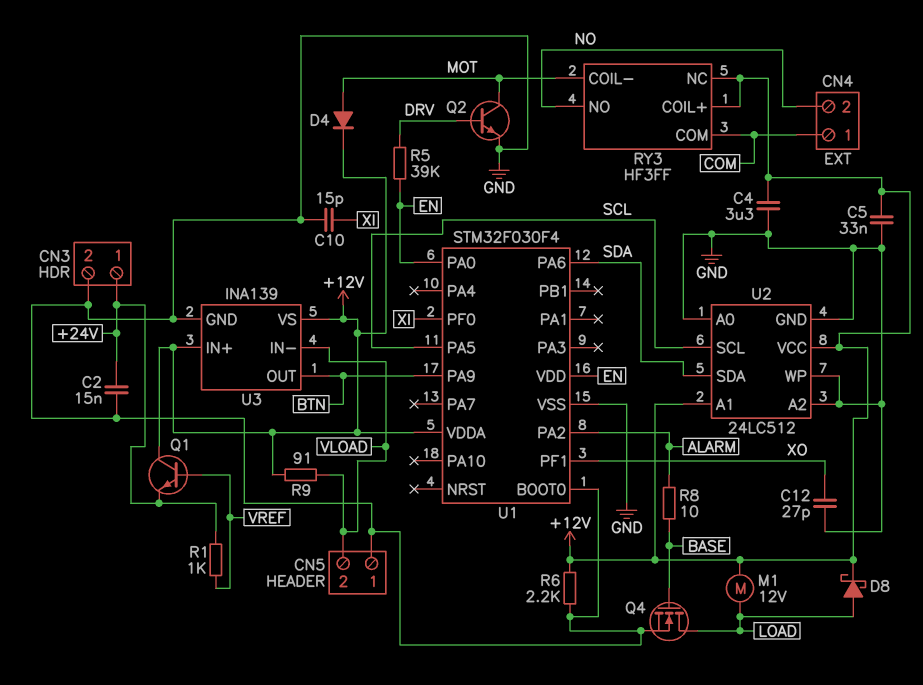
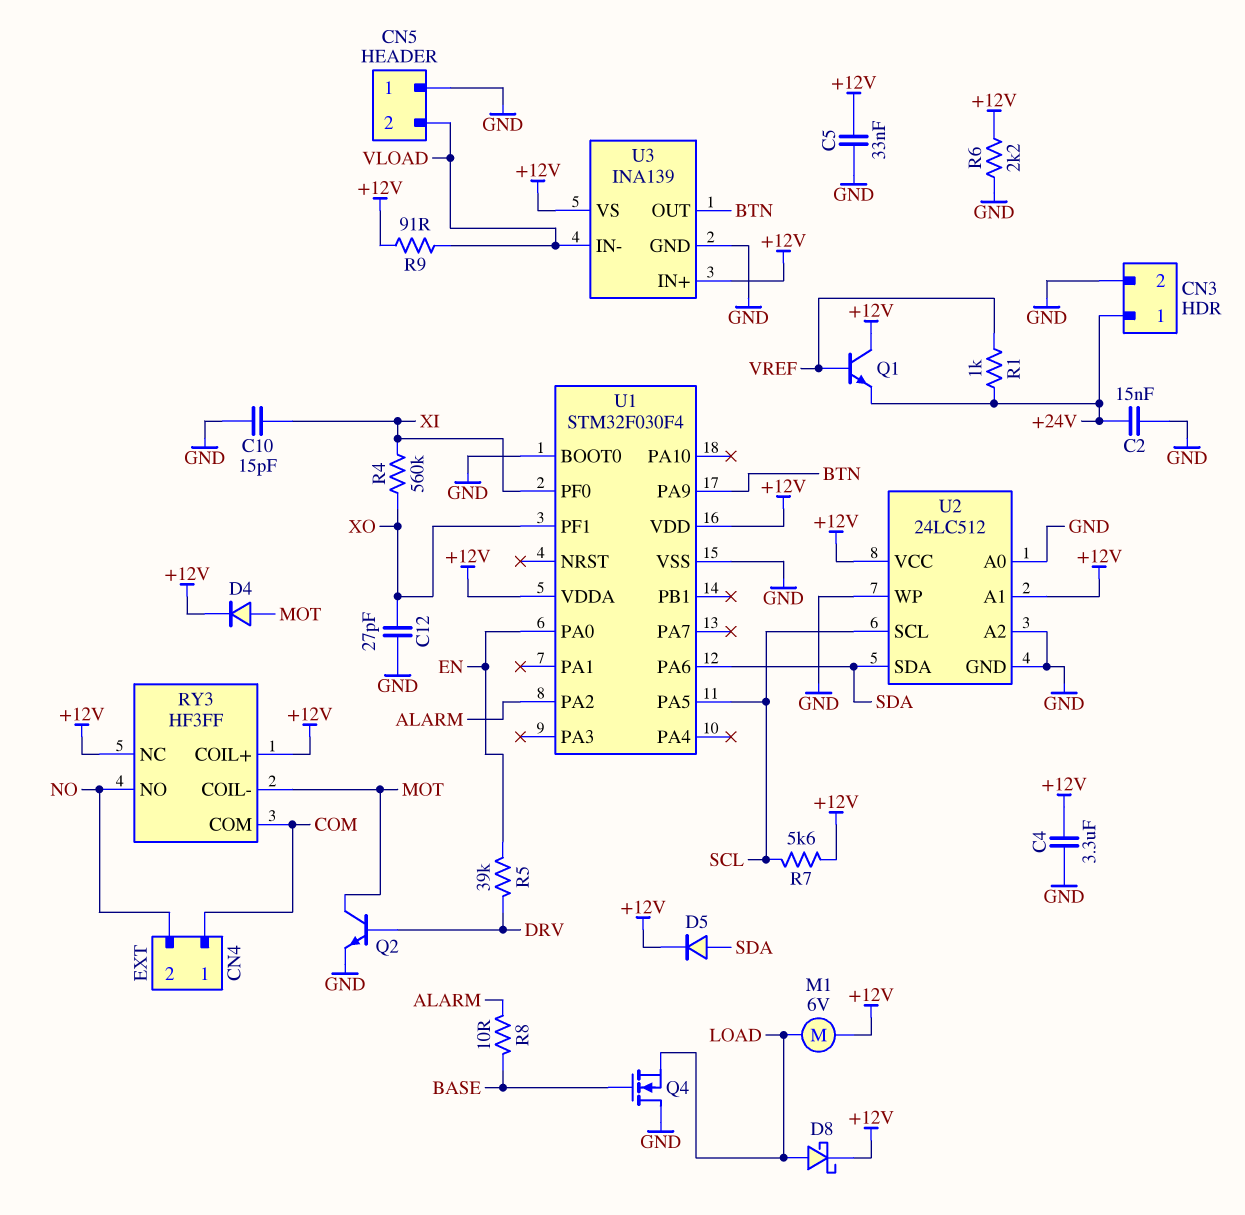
D5: none -> diode (A SDA, K +12V)
M1: motor 12V (+12V, LOAD) -> motor 6V (+12V, LOAD)
Q4: NMOS (G BASE, D LOAD, S GND) -> NMOS (G BASE, D GND, S LOAD)
R4: none -> 560k (XI, XO)
R7: none -> 5.6k (+12V, SCL)
U1 pin VDD: EN -> +12V

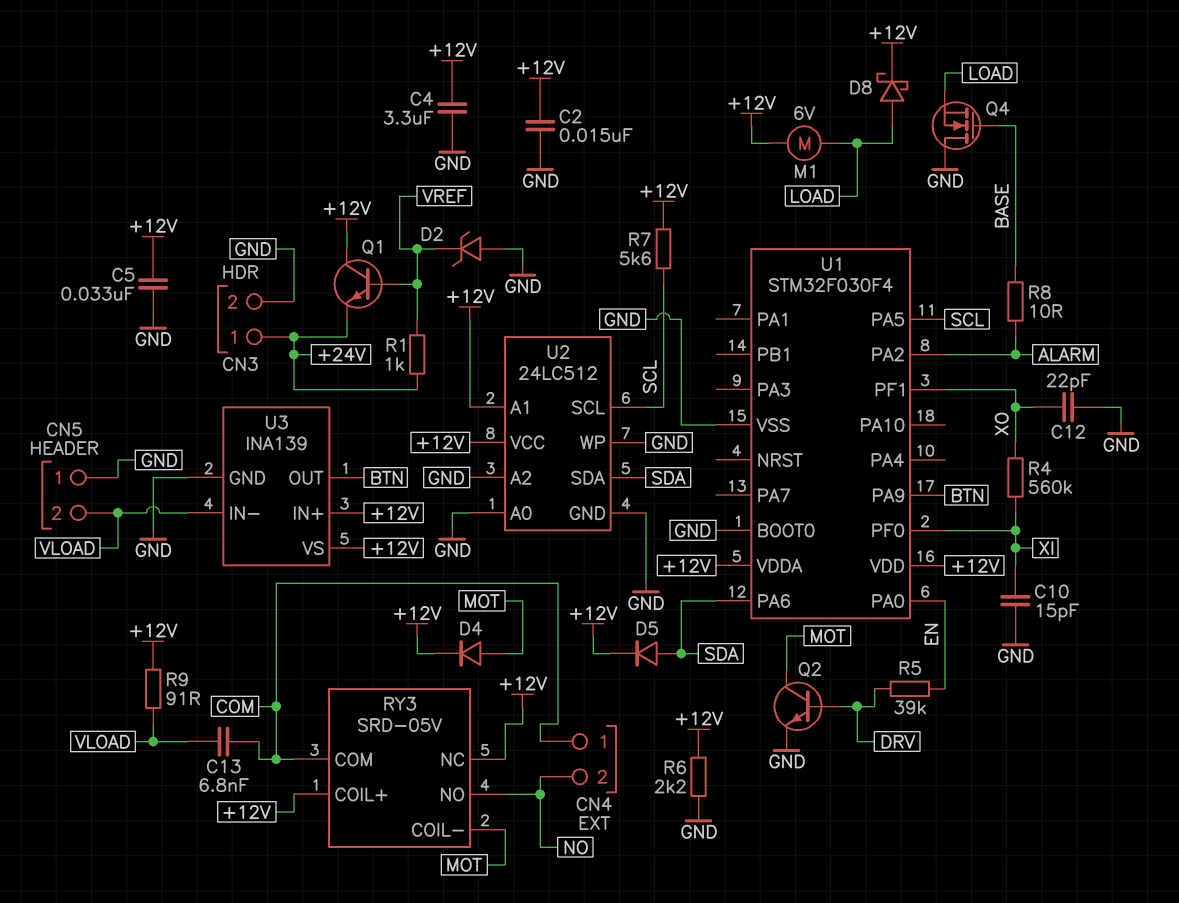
C2: 15nF (+24V, GND) -> 15nF (+12V, GND)
C12: 27pF (GND, XO) -> 22pF (GND, XO)
C13: none -> 6.8nF (COM, VLOAD)
D2: none -> zener (A GND, K VREF)
RY3: HF3FF -> SRD-05V

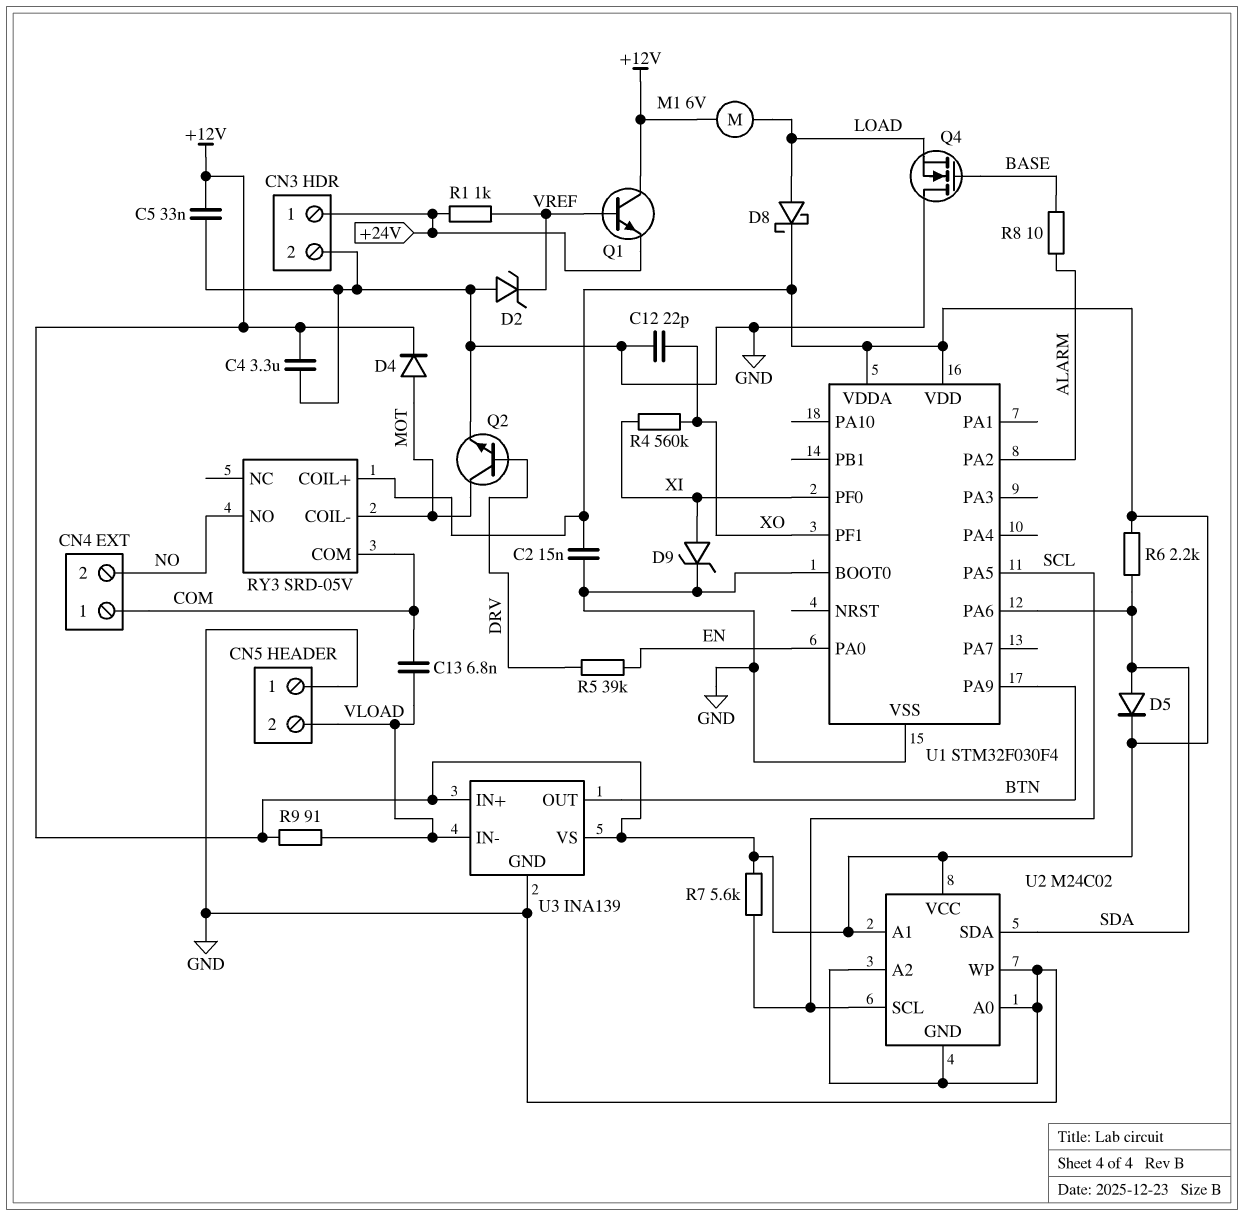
C10: 15pF (GND, XI) -> none
D9: none -> zener (A XI, K GND)
R6: 2.2k (+12V, GND) -> 2.2k (+12V, SDA)
RY3 pin NC: +12V -> none
U2: 24LC512 -> M24C02

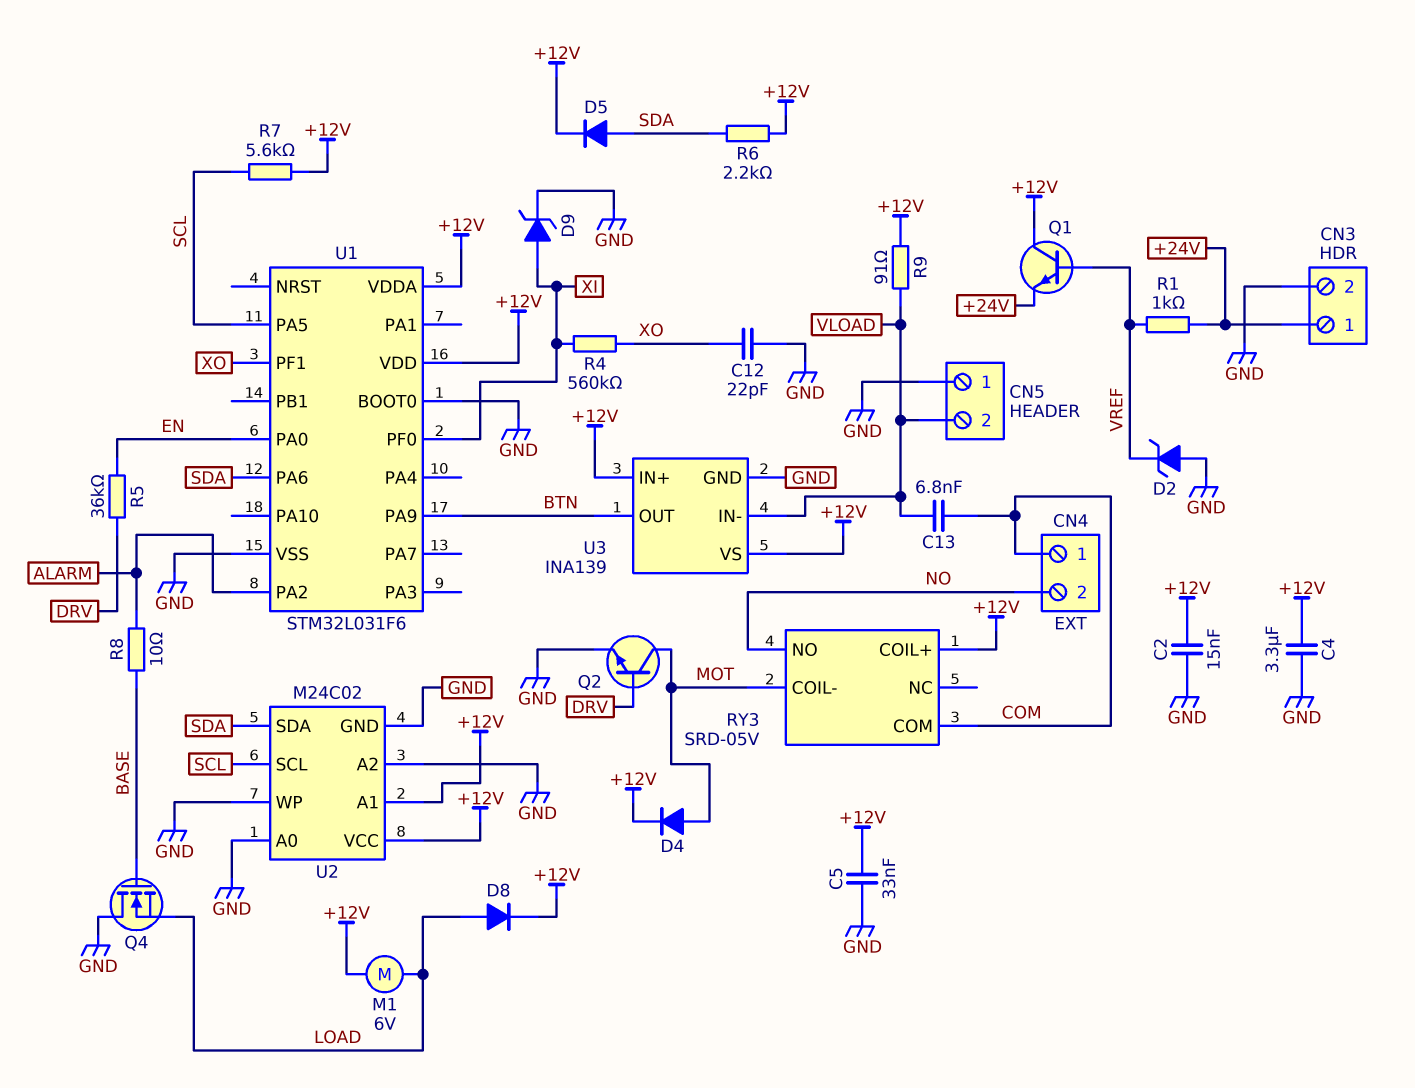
D8: schottky (A LOAD, K +12V) -> diode (A LOAD, K +12V)
R5: 39k (DRV, EN) -> 36k (DRV, EN)
U1: STM32F030F4 -> STM32L031F6

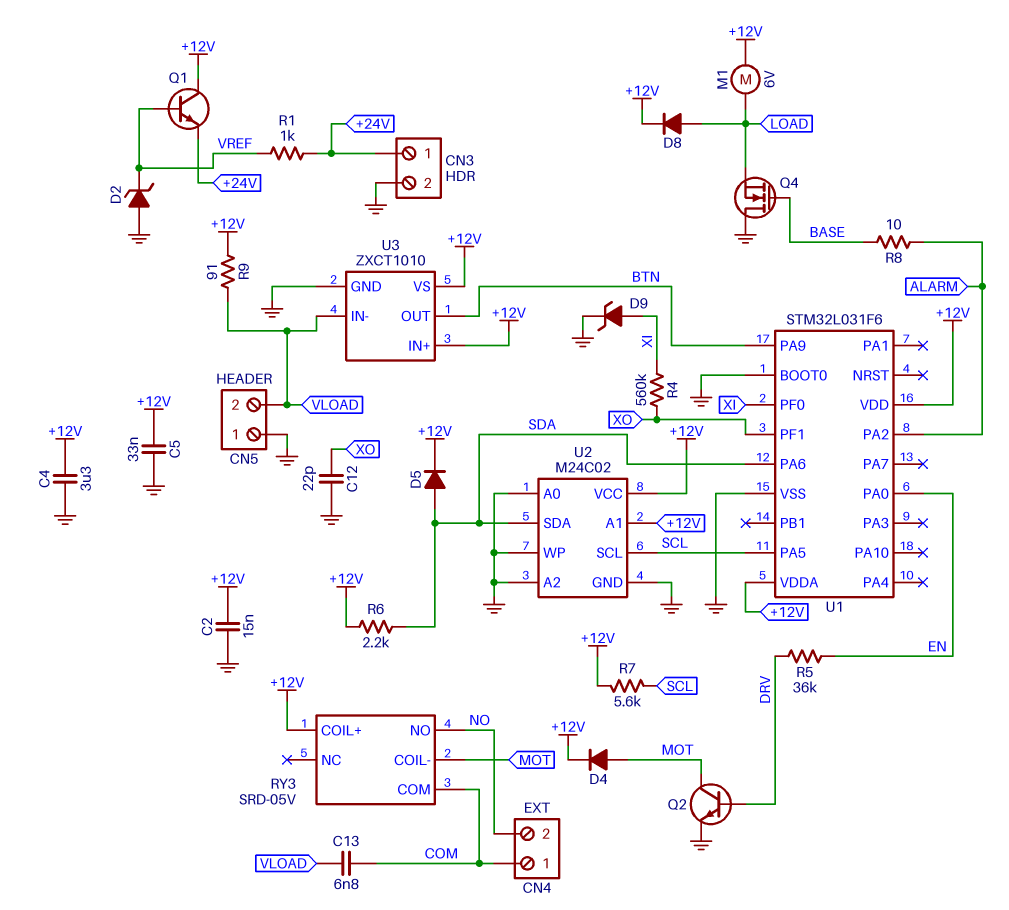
U3: INA139 -> ZXCT1010

